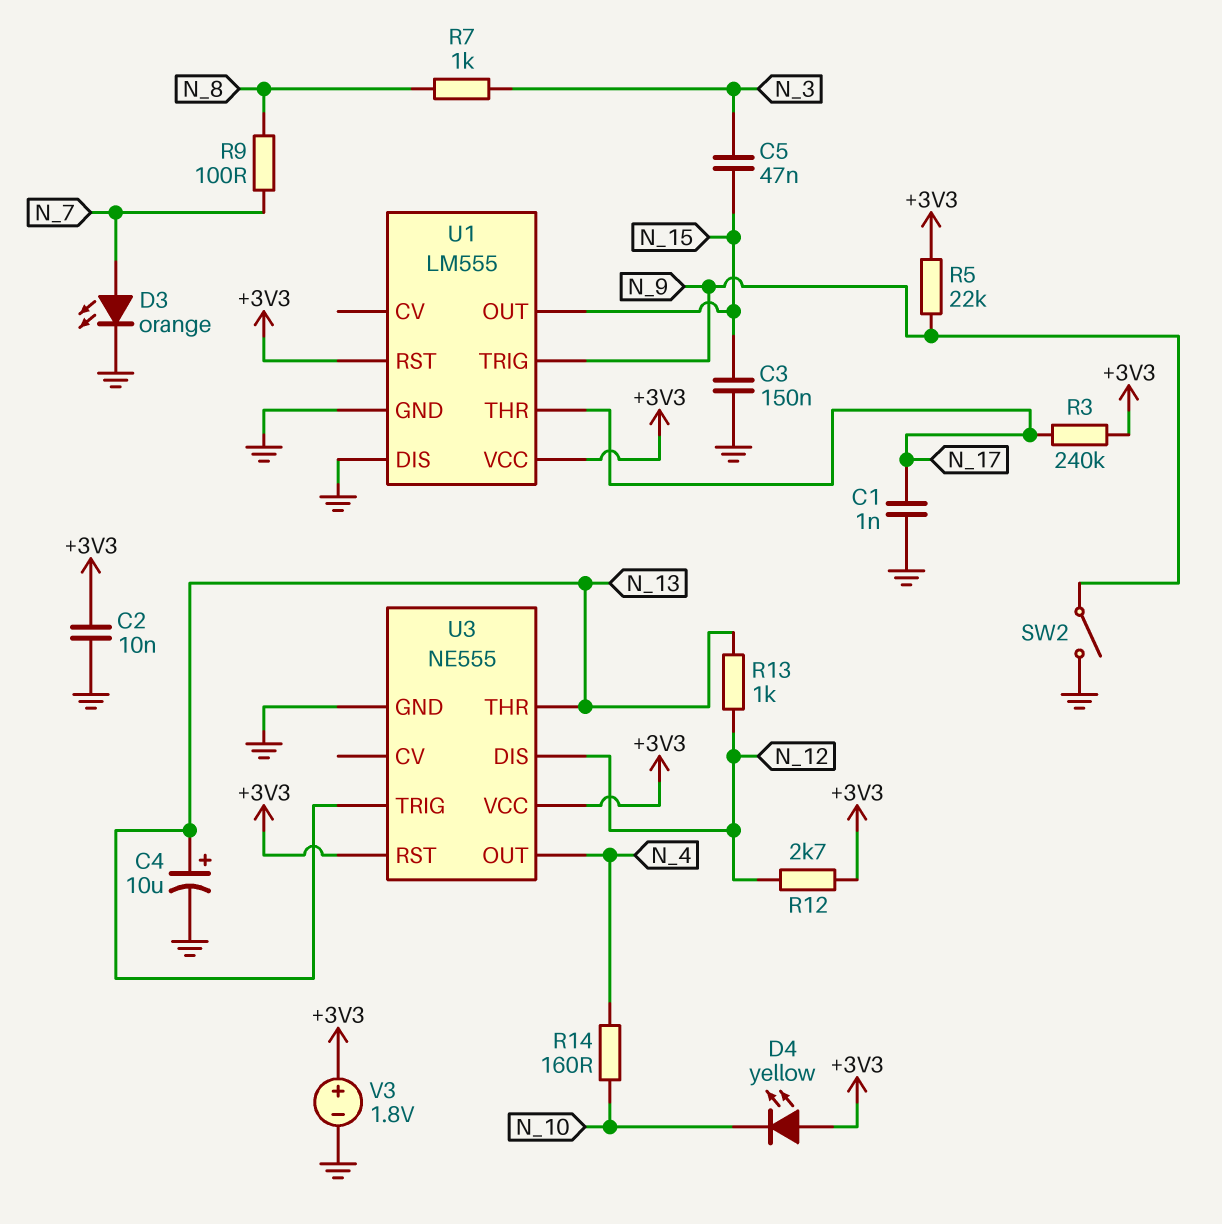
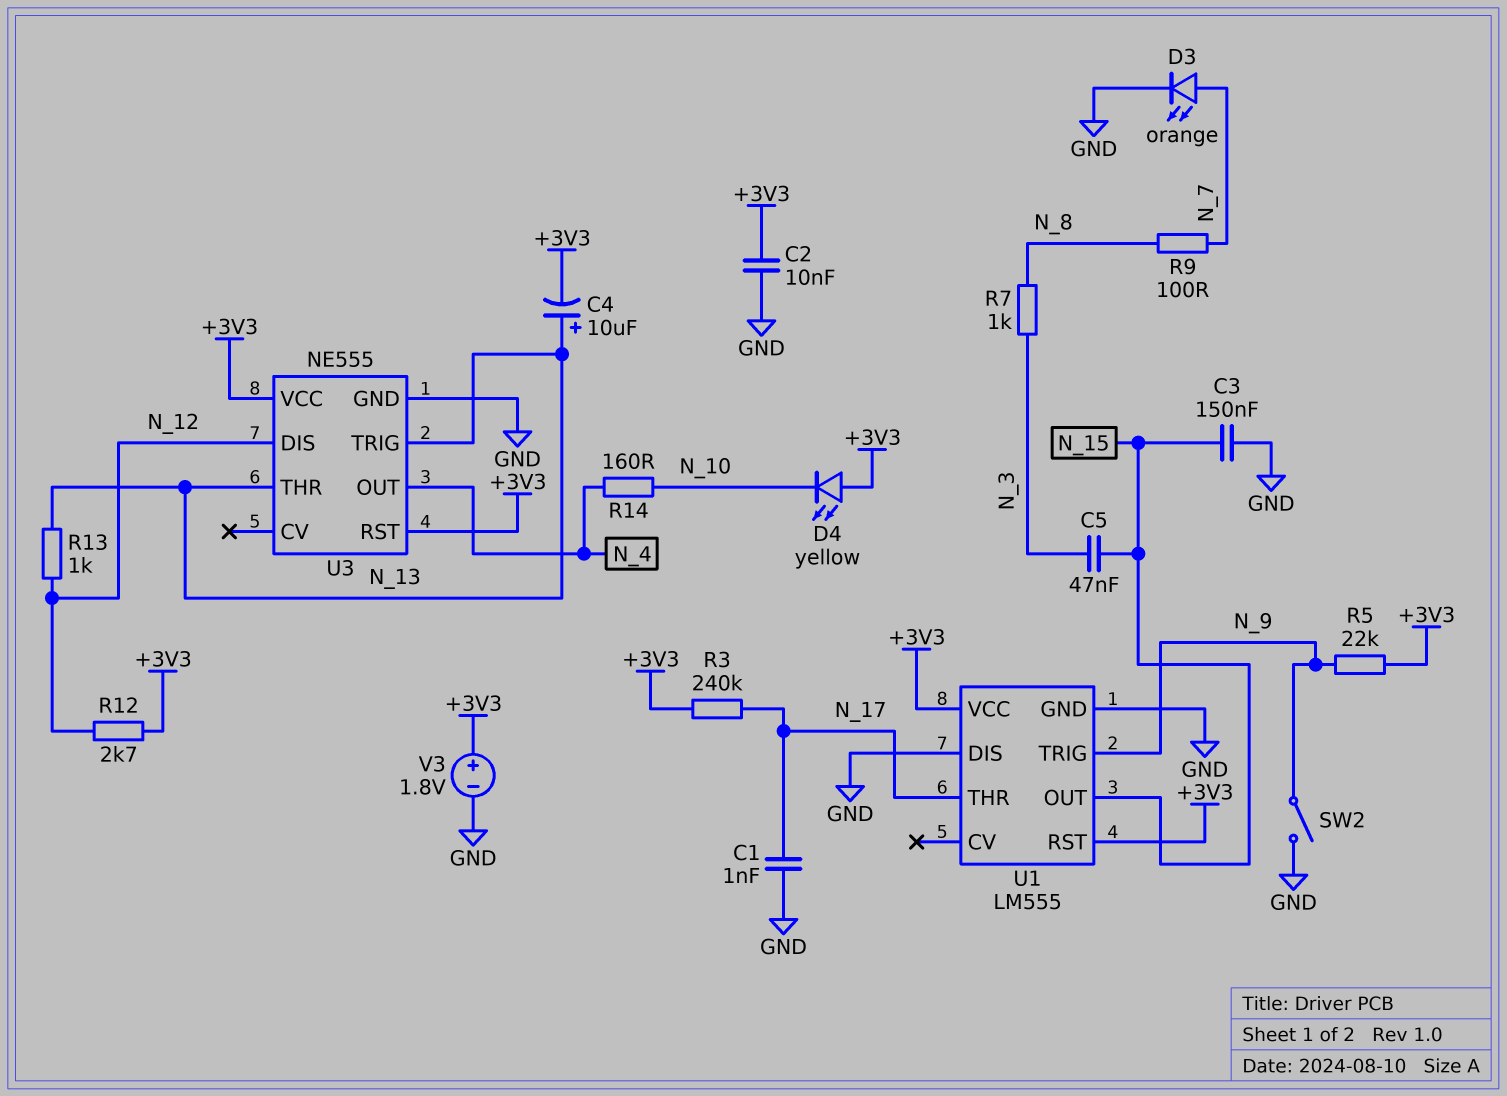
C4: 10uF (plus N_13, minus GND) -> 10uF (plus N_13, minus +3V3)

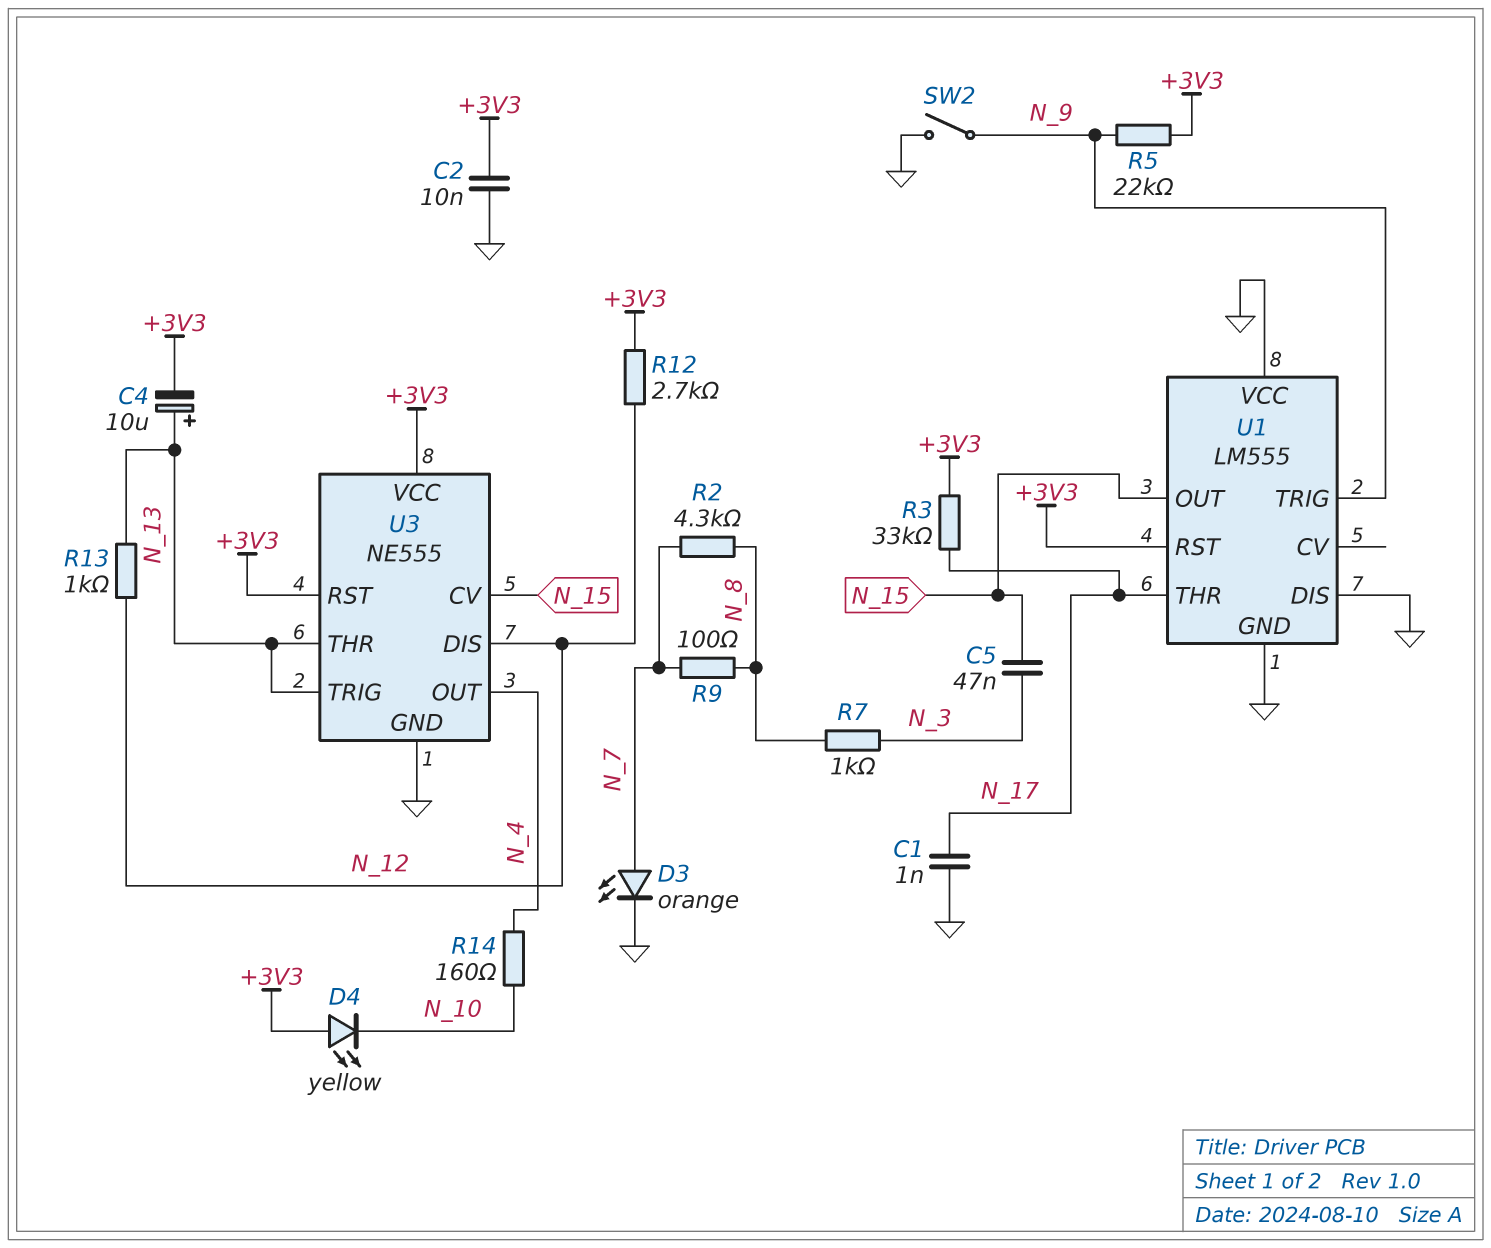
C3: 150nF (GND, N_15) -> none
R2: none -> 4.3k (N_7, N_8)
R3: 240k (+3V3, N_17) -> 33k (+3V3, N_17)
U1 pin VCC: +3V3 -> GND
U3 pin CV: none -> N_15
V3: 1.8V (plus +3V3, minus GND) -> none

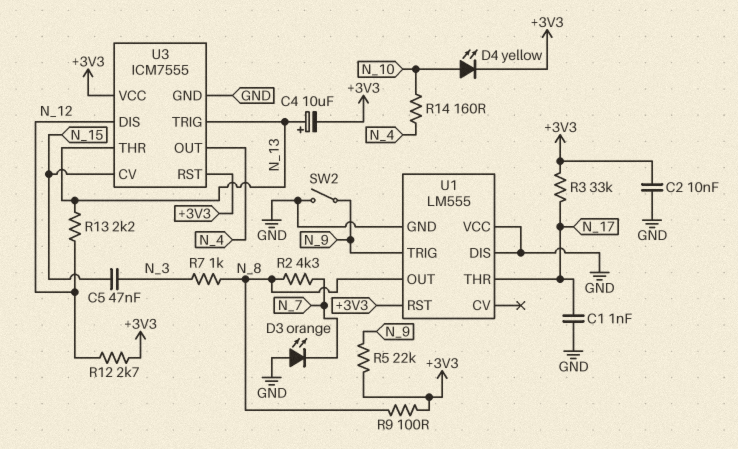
D3: LED orange (A N_7, K GND) -> LED orange (A GND, K N_7)
D4: LED yellow (A +3V3, K N_10) -> LED yellow (A N_10, K +3V3)
R9: 100 (N_7, N_8) -> 100 (+3V3, N_8)
R13: 1k (N_12, N_13) -> 2.2k (N_12, N_13)
U1 pin OUT: N_15 -> N_8
U3: NE555 -> ICM7555

